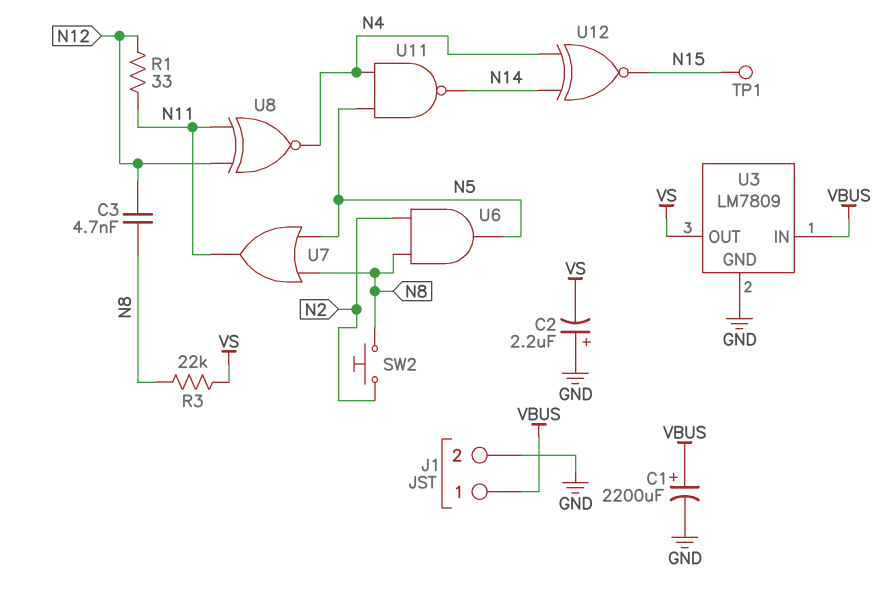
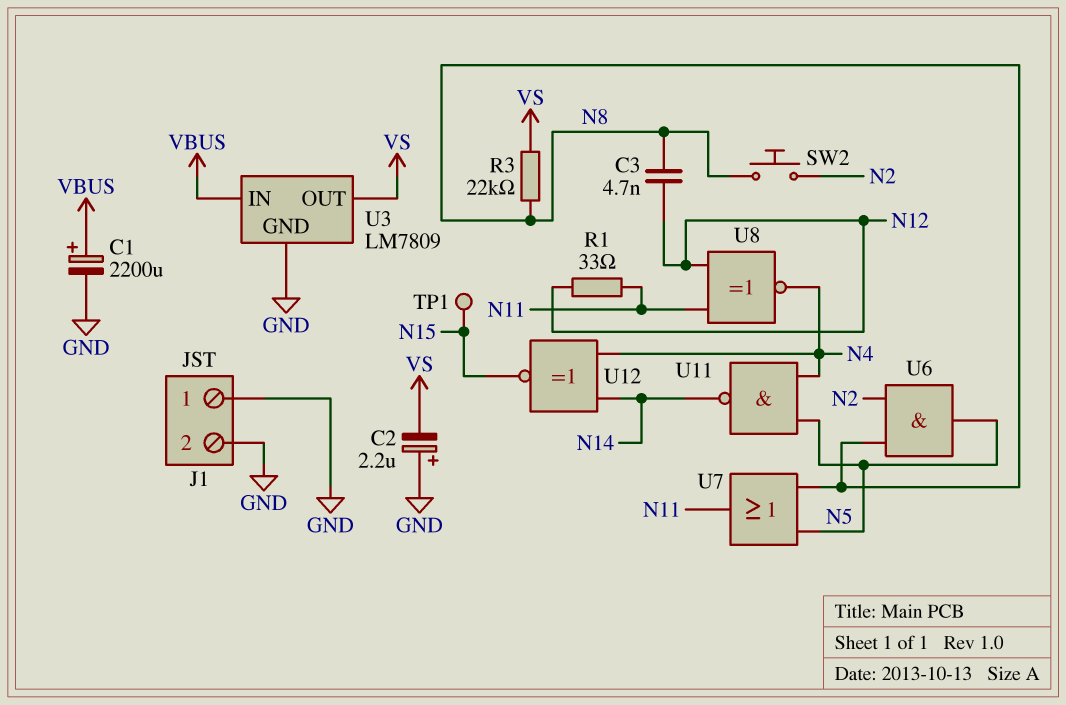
J1 pin 1: VBUS -> GND

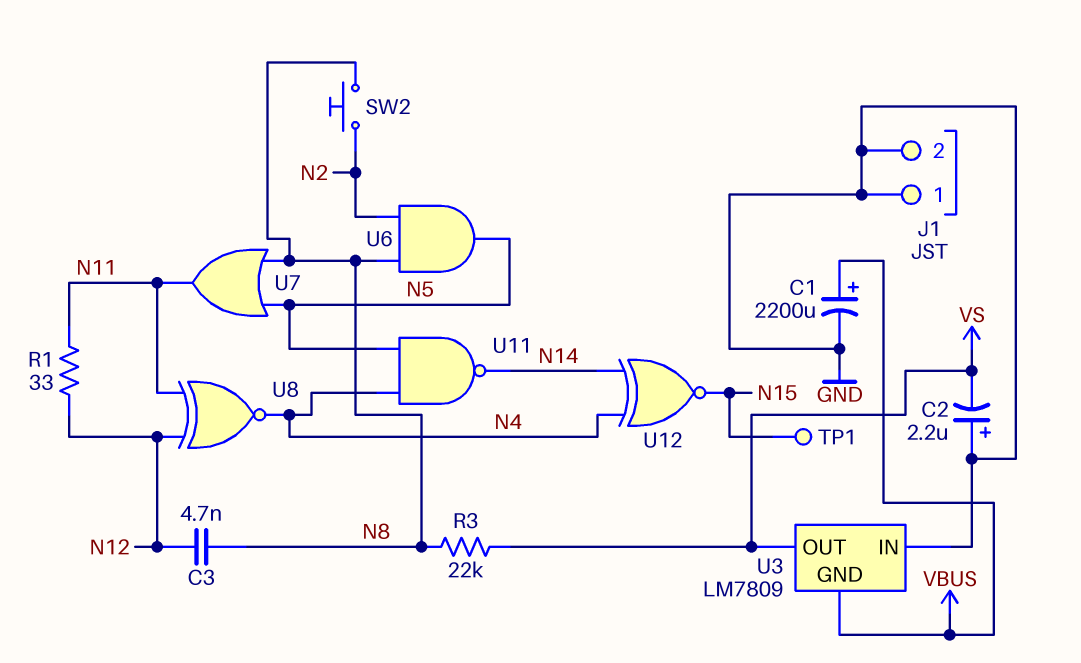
U3 pin GND: GND -> VBUS
U3 pin IN: VBUS -> GND

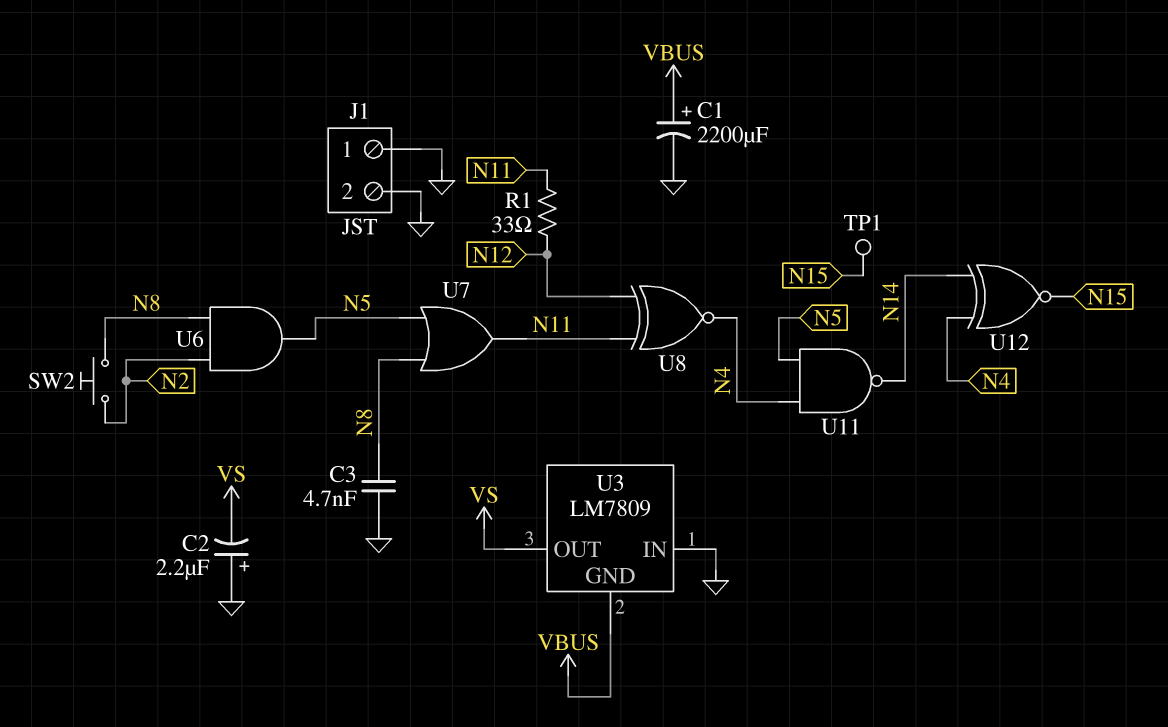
C3: 4.7nF (N8, N12) -> 4.7nF (GND, N8)
R3: 22k (N8, VS) -> none

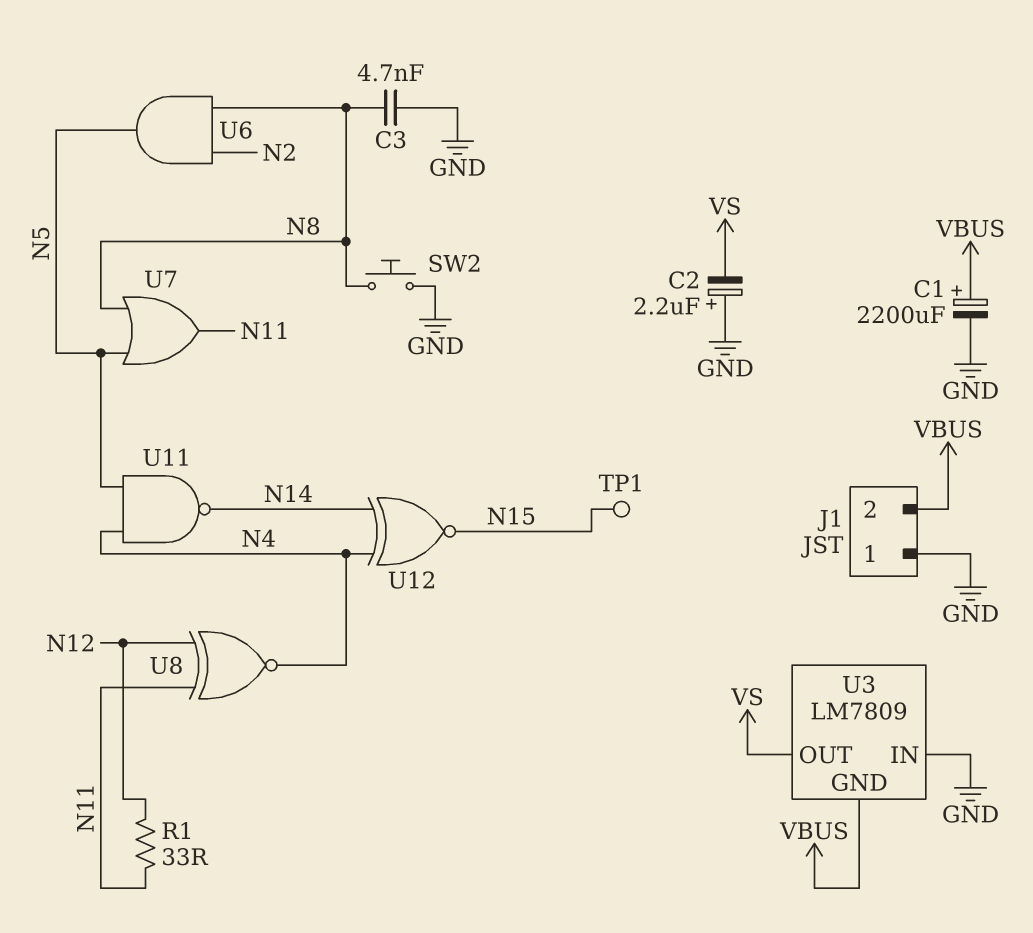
J1 pin 2: GND -> VBUS
SW2: button (N2, N8) -> button (GND, N8)

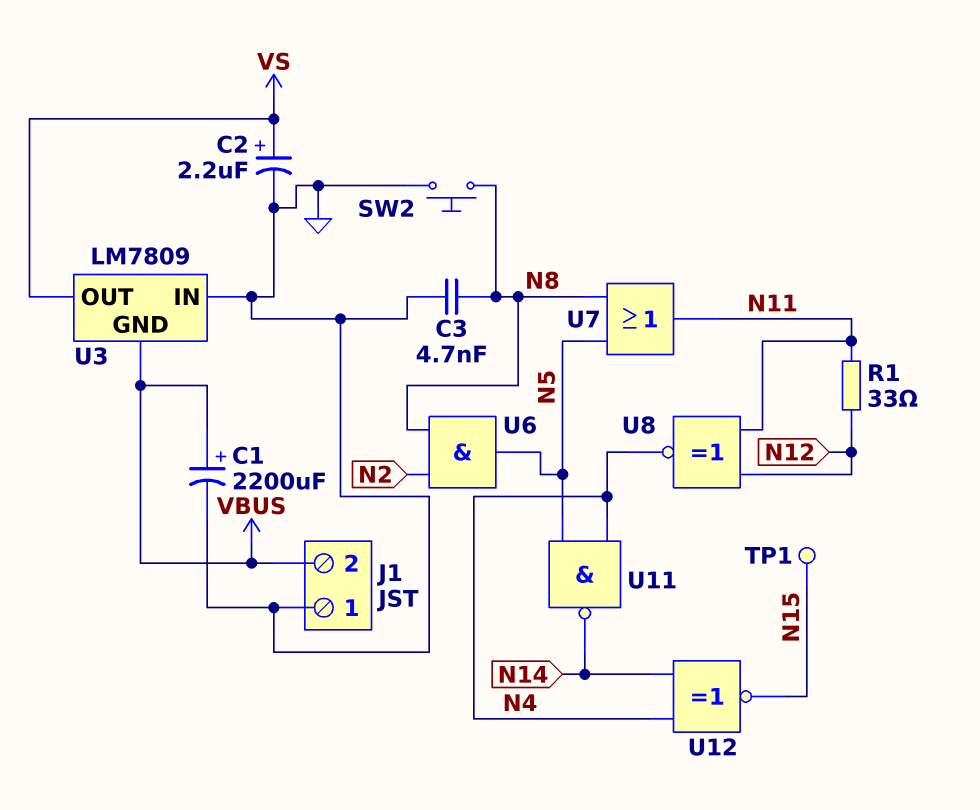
C2: 2.2uF (plus GND, minus VS) -> 2.2uF (plus VS, minus GND)

